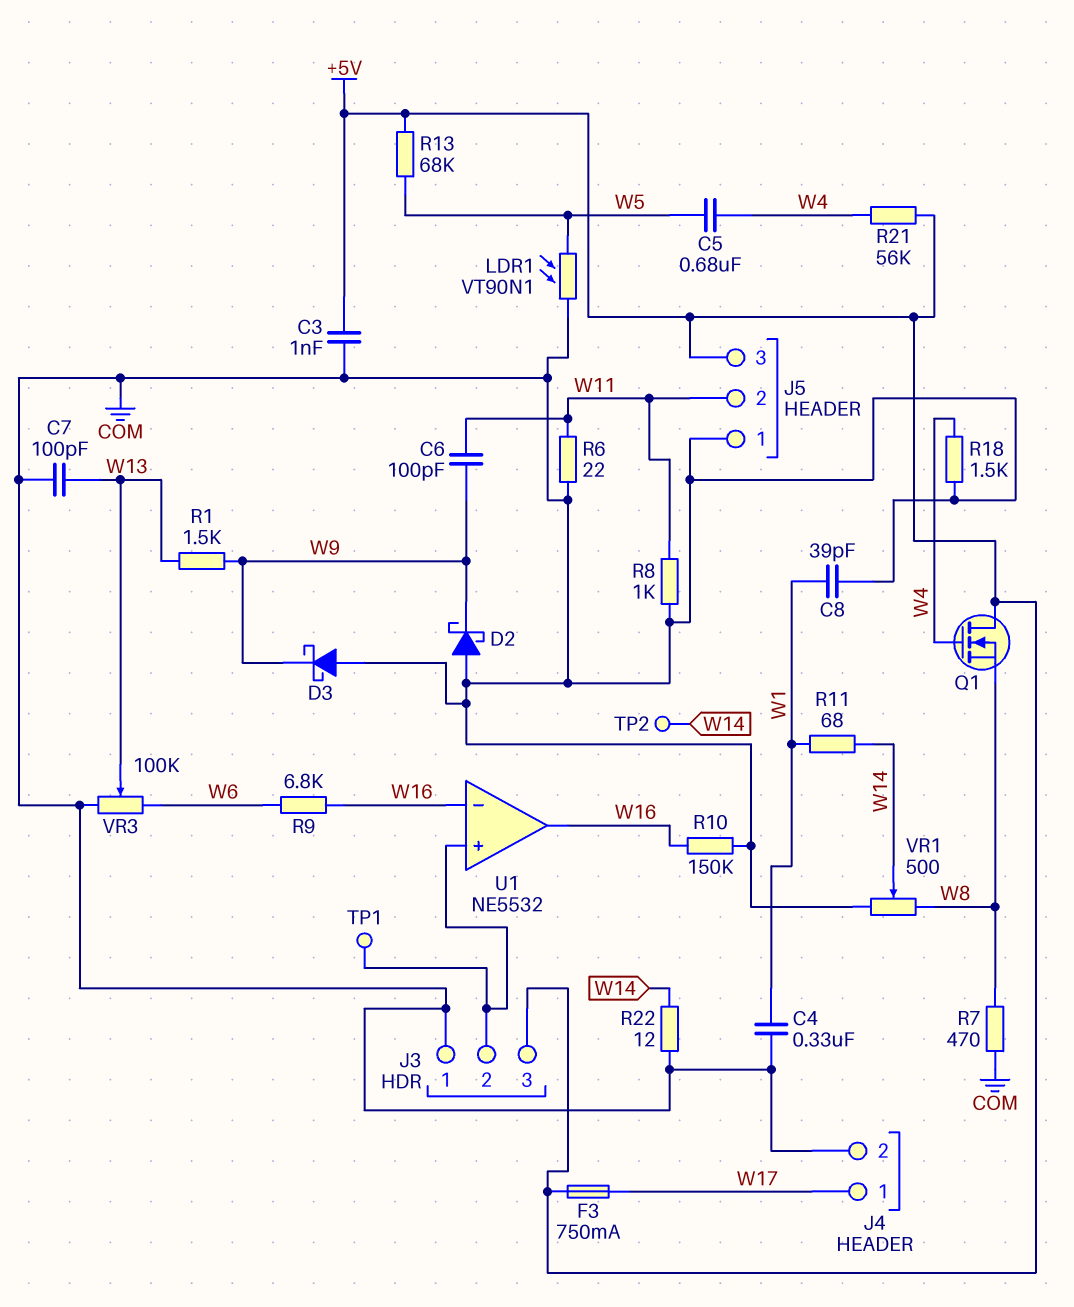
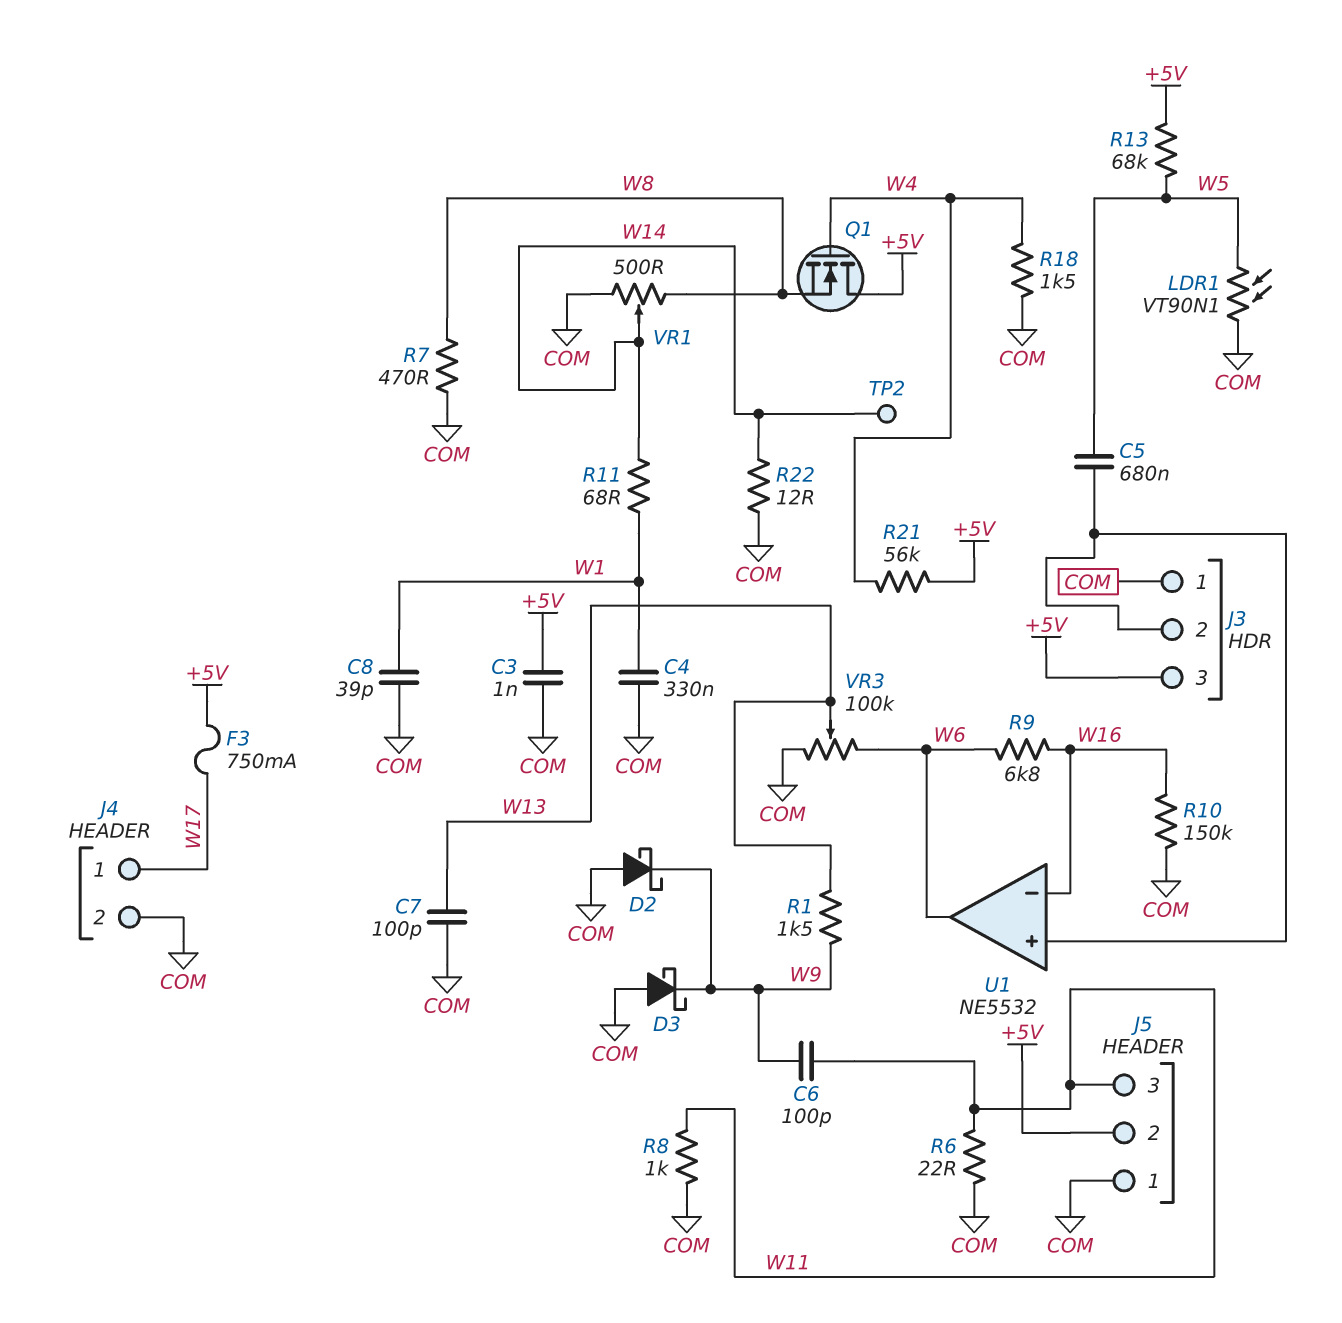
C5: 680nF (W4, W5) -> 680nF (J3/2, W5)
J5 pin 2: W11 -> +5V
J5 pin 3: +5V -> W11
TP1: test point (J3/2) -> none
U1 pin out: W16 -> W6

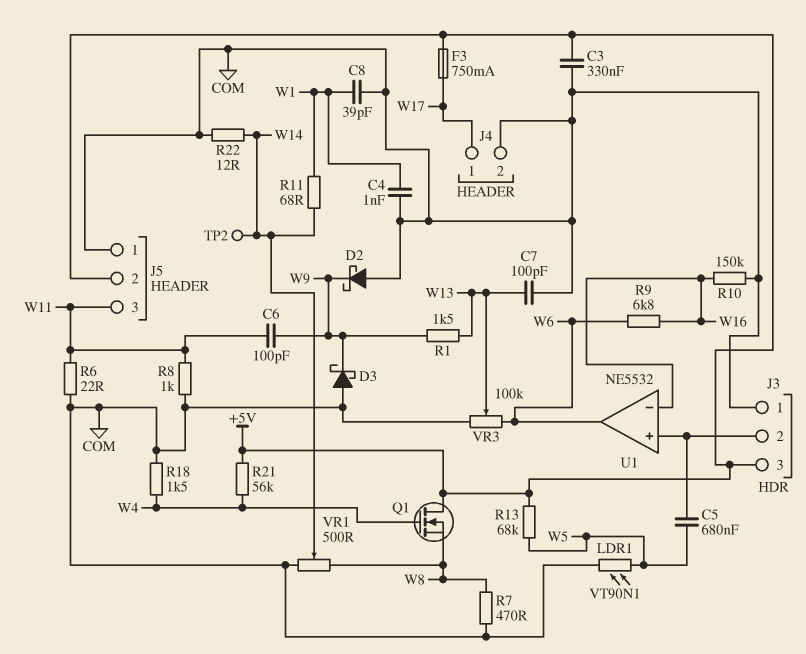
C3: 1nF (+5V, COM) -> 330nF (+5V, COM)
C4: 330nF (COM, W1) -> 1nF (COM, W1)

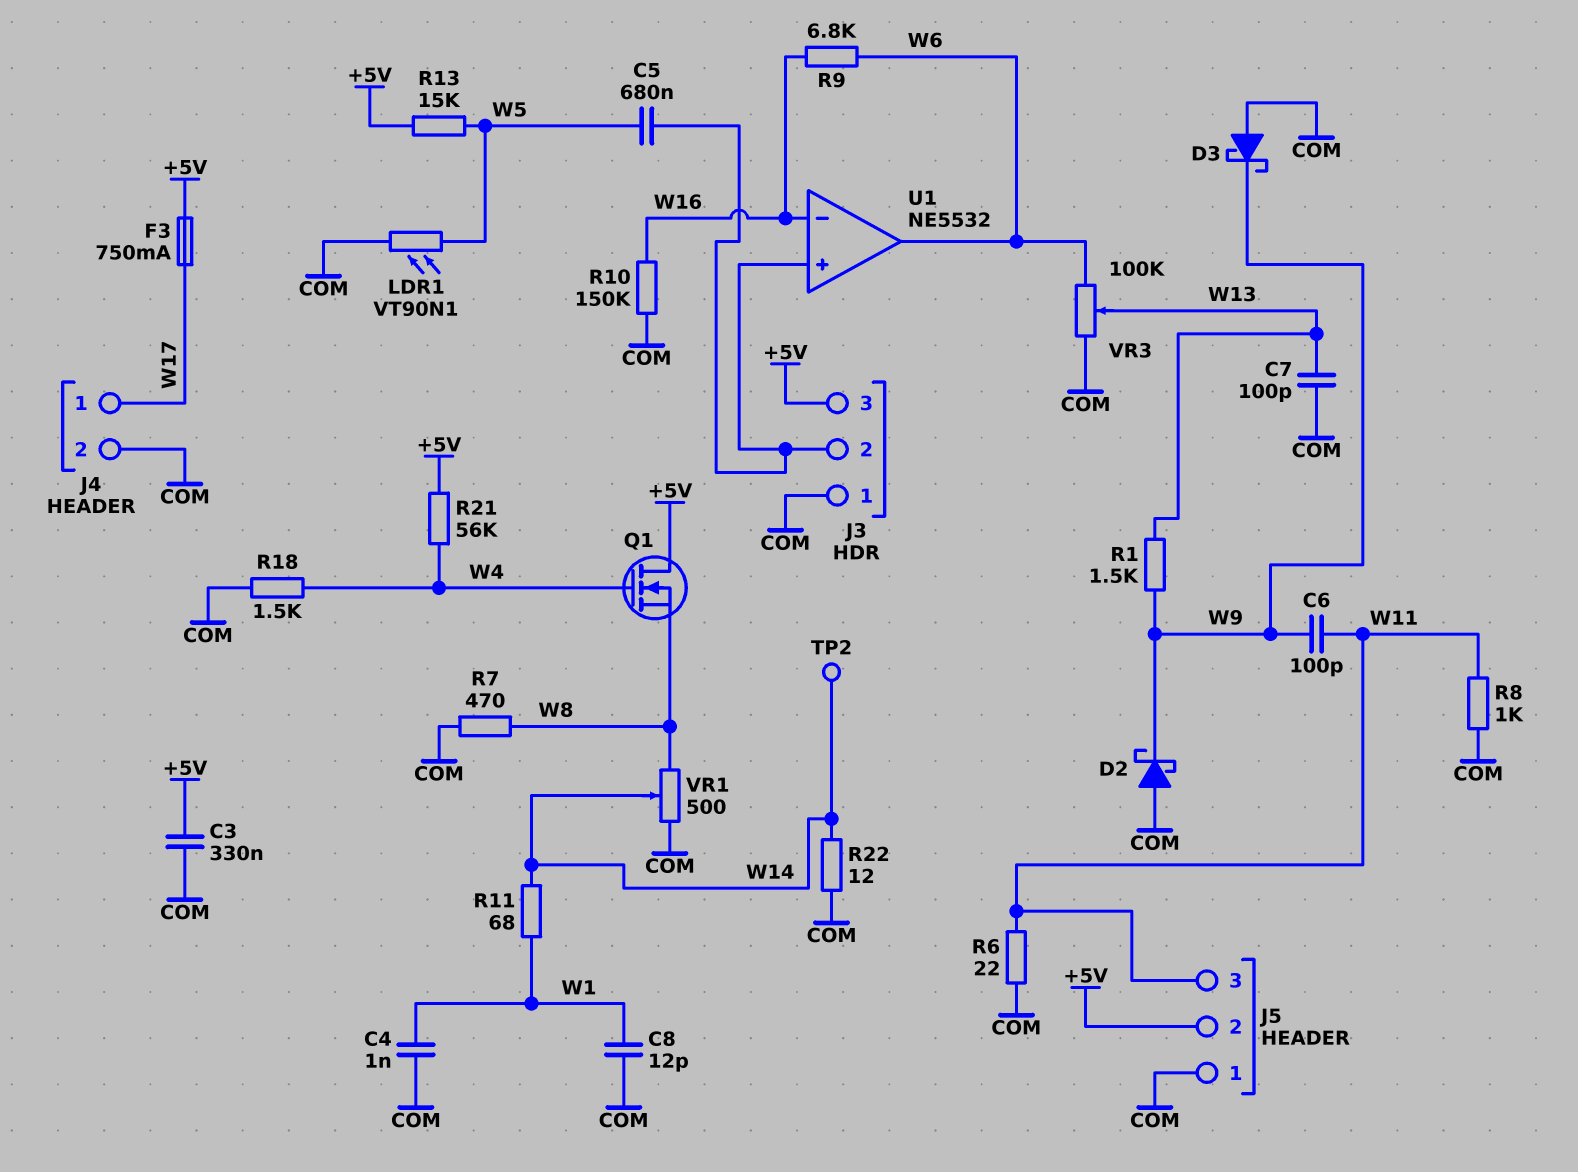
C8: 39pF (COM, W1) -> 12pF (COM, W1)
R13: 68k (+5V, W5) -> 15k (+5V, W5)

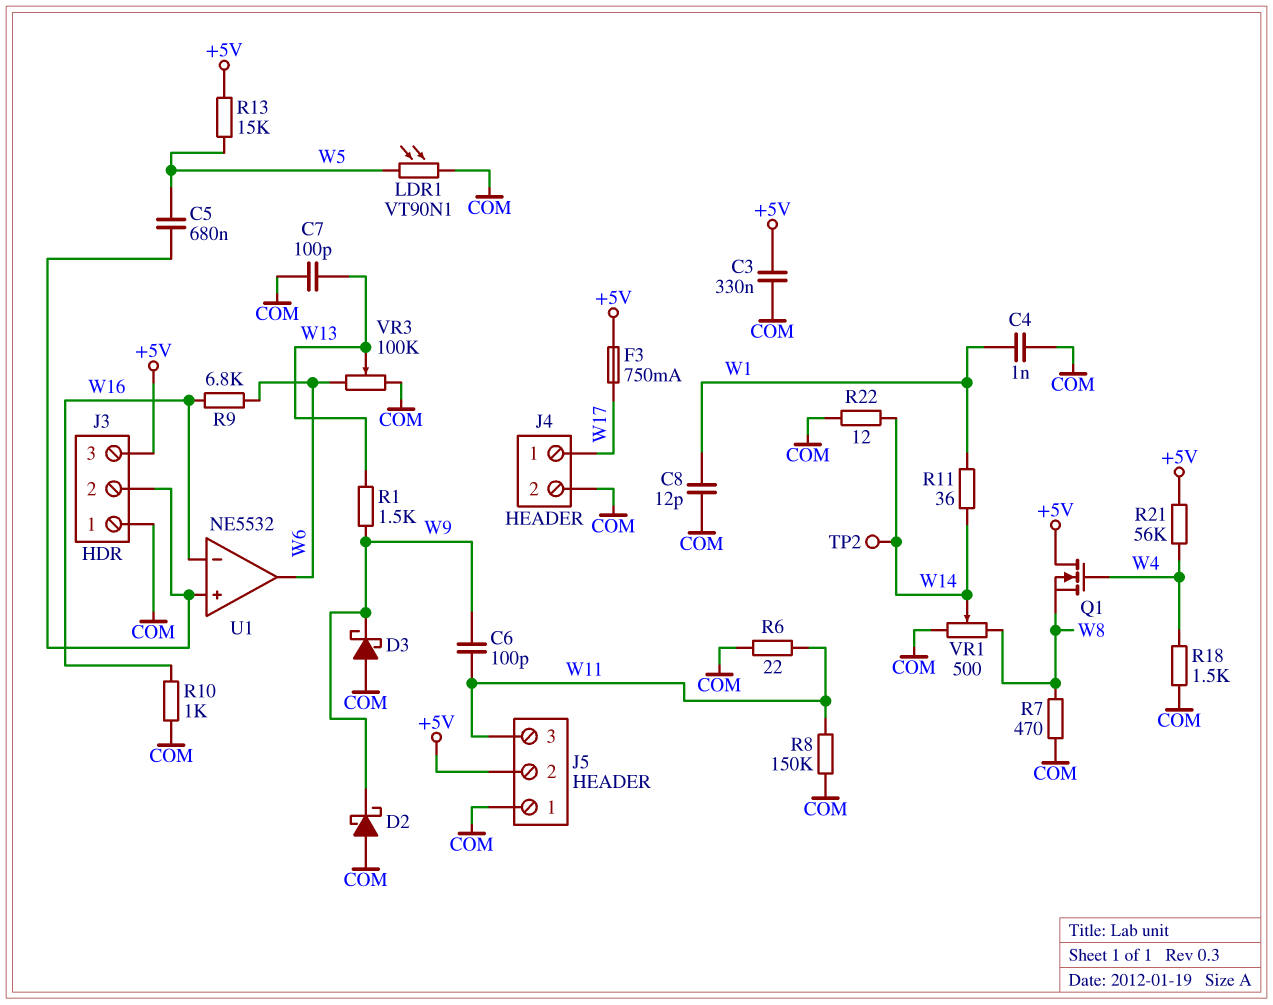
R8: 1k (COM, W11) -> 150k (COM, W11)
R10: 150k (COM, W16) -> 1k (COM, W16)
R11: 68 (W1, W14) -> 36 (W1, W14)

